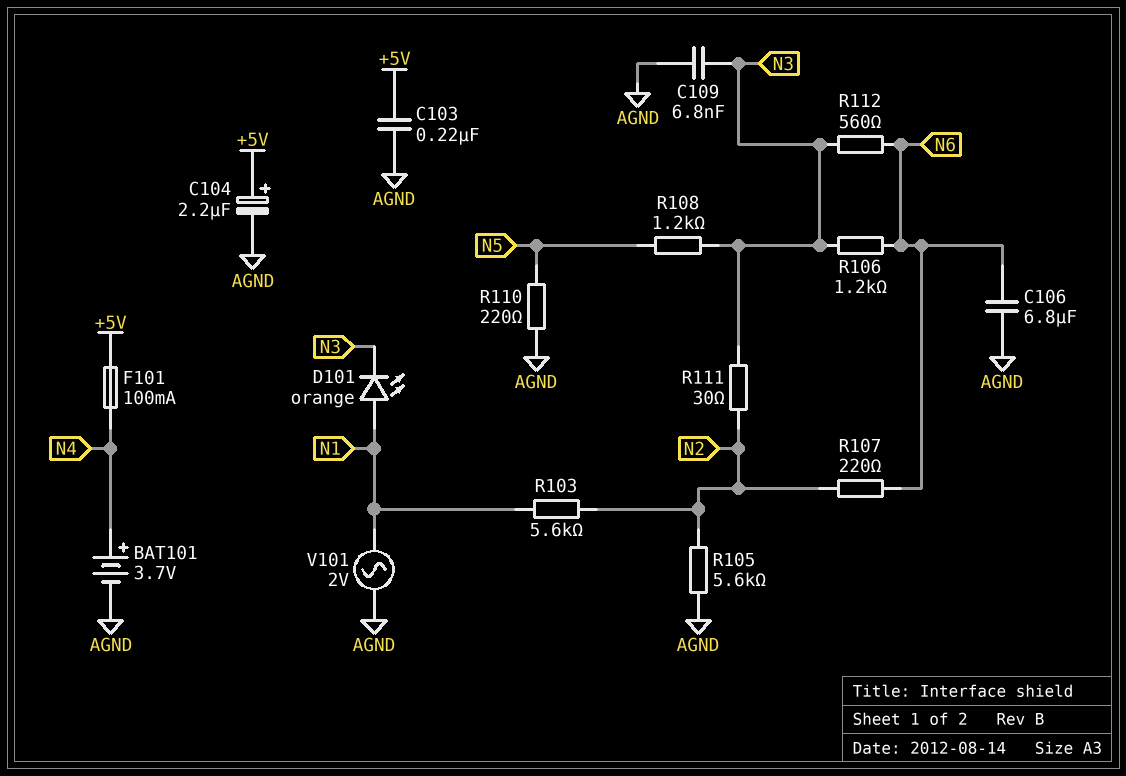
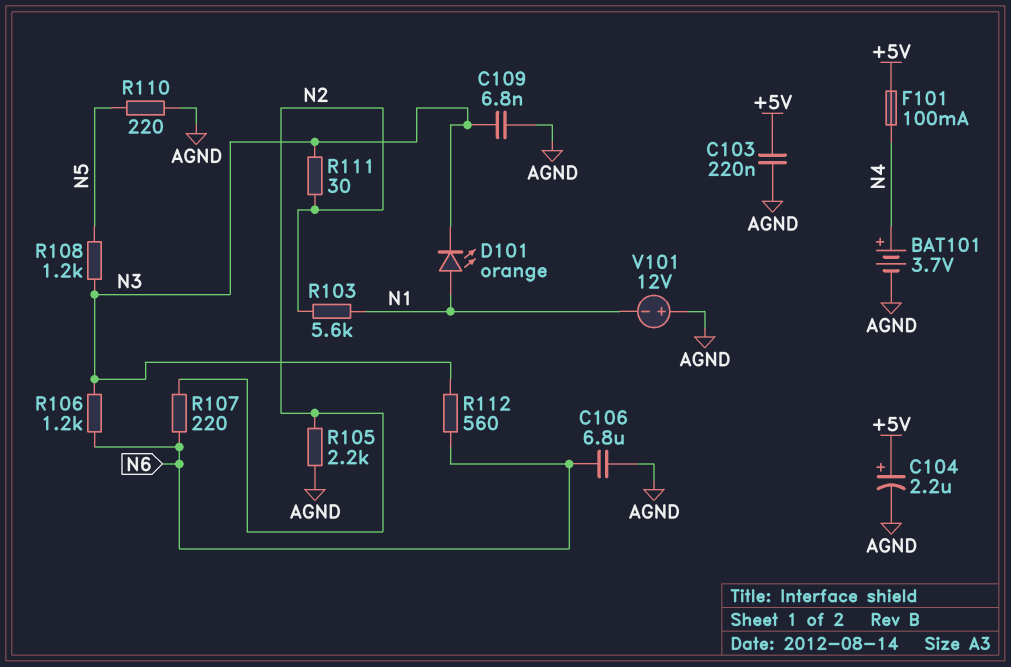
R105: 5.6k (AGND, N2) -> 2.2k (AGND, N2)
V101: AC 2V (AGND, N1) -> 12V (plus AGND, minus N1)

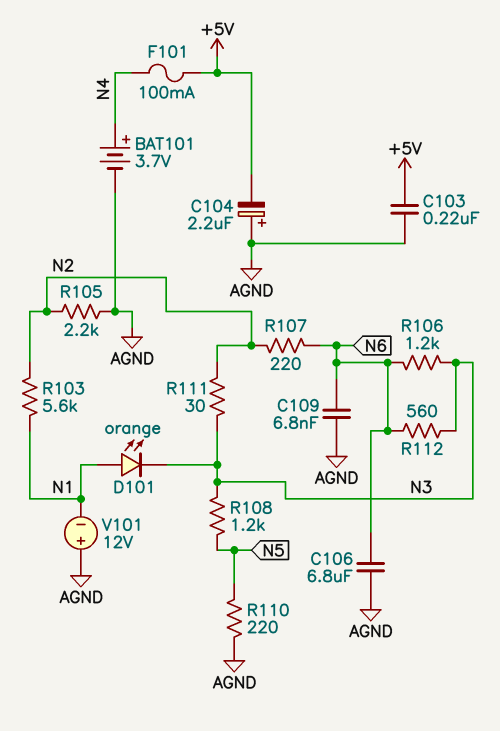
C104: 2.2uF (plus +5V, minus AGND) -> 2.2uF (plus AGND, minus +5V)
C109: 6.8nF (AGND, N3) -> 6.8nF (AGND, N6)

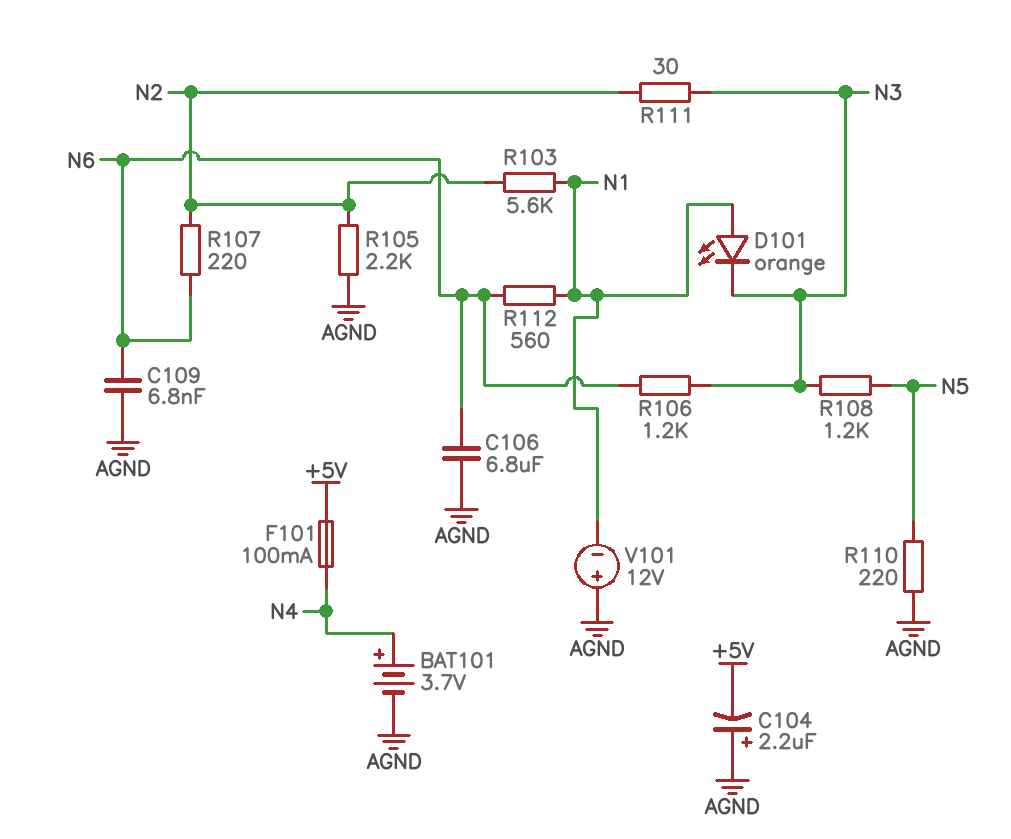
C103: 220nF (+5V, AGND) -> none
R112: 560 (N3, N6) -> 560 (N1, N6)

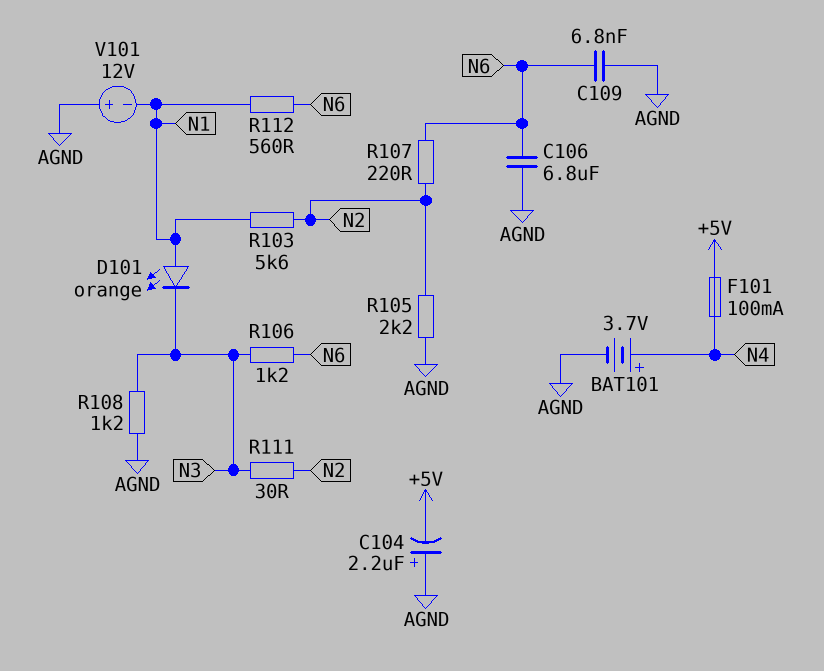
R108: 1.2k (N3, N5) -> 1.2k (AGND, N3)
R110: 220 (AGND, N5) -> none

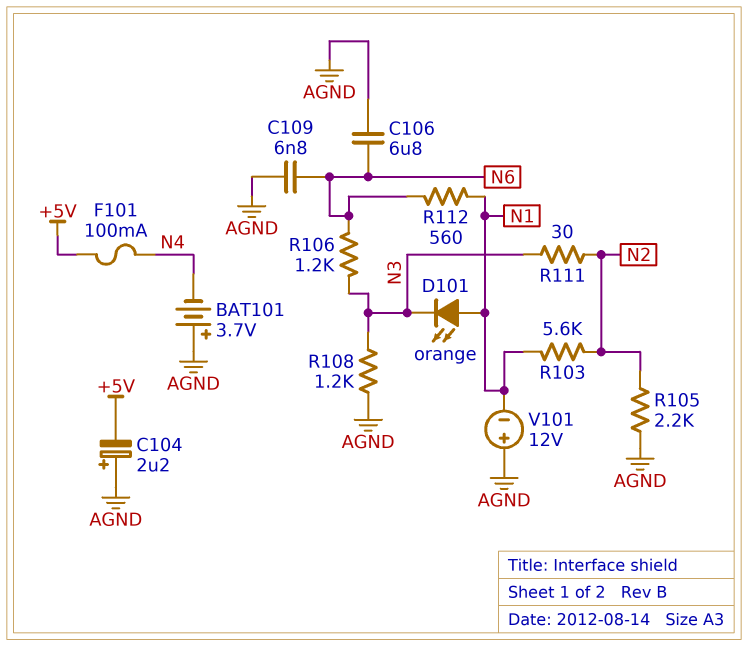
BAT101: 3.7V (plus N4, minus AGND) -> 3.7V (plus AGND, minus N4)
R107: 220 (N2, N6) -> none

